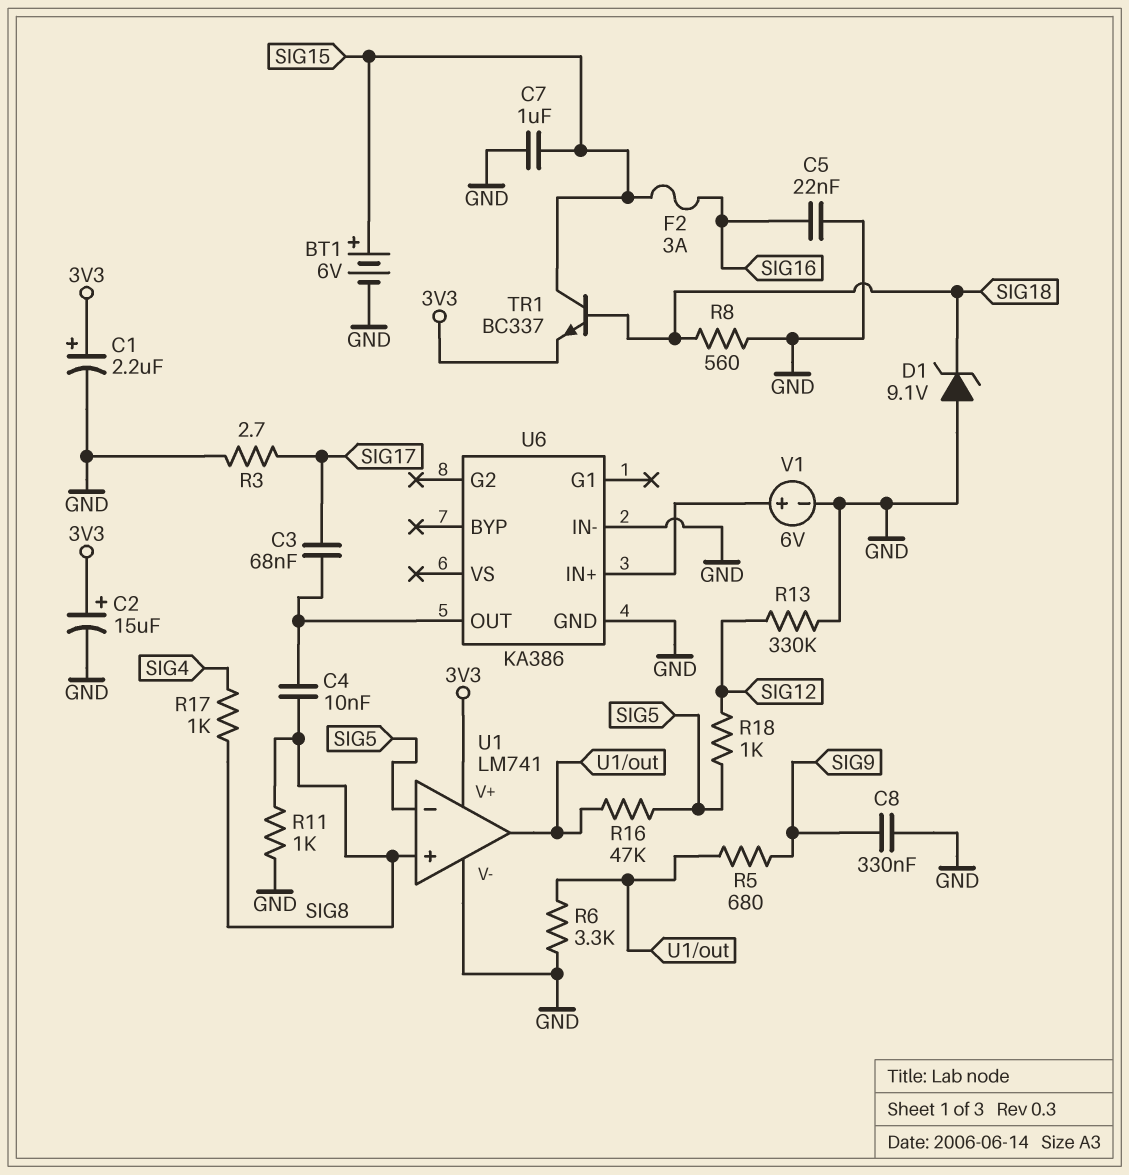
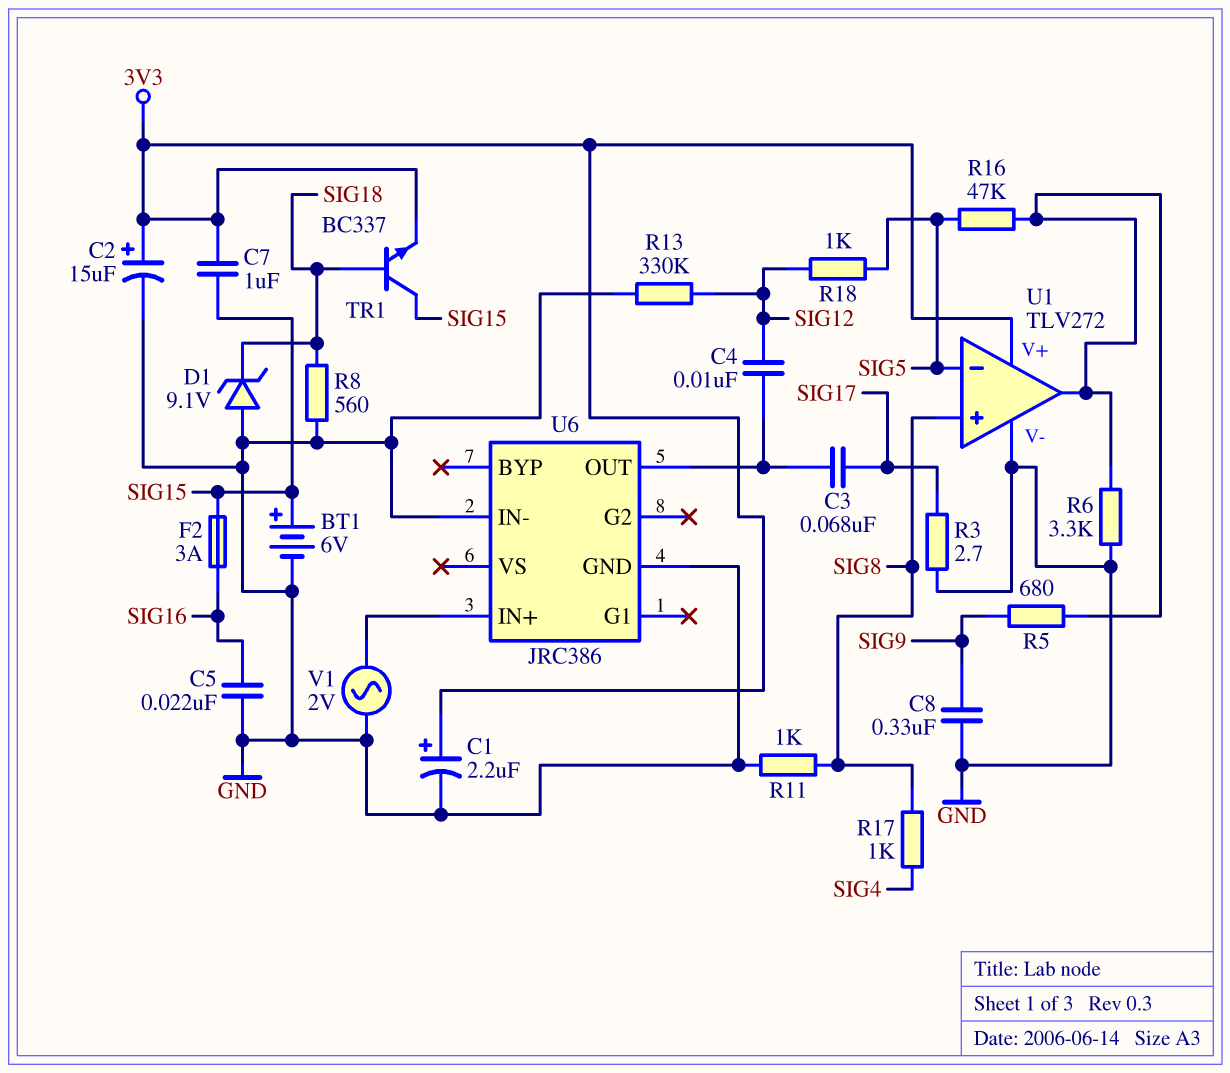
C4: 10nF (SIG8, U6/OUT) -> 10nF (SIG12, U6/OUT)
C7: 1uF (GND, SIG15) -> 1uF (3V3, SIG15)
U1: LM741 -> TLV272
U6: KA386 -> JRC386
V1: 6V (plus U6/IN+, minus GND) -> AC 2V (GND, U6/IN+)

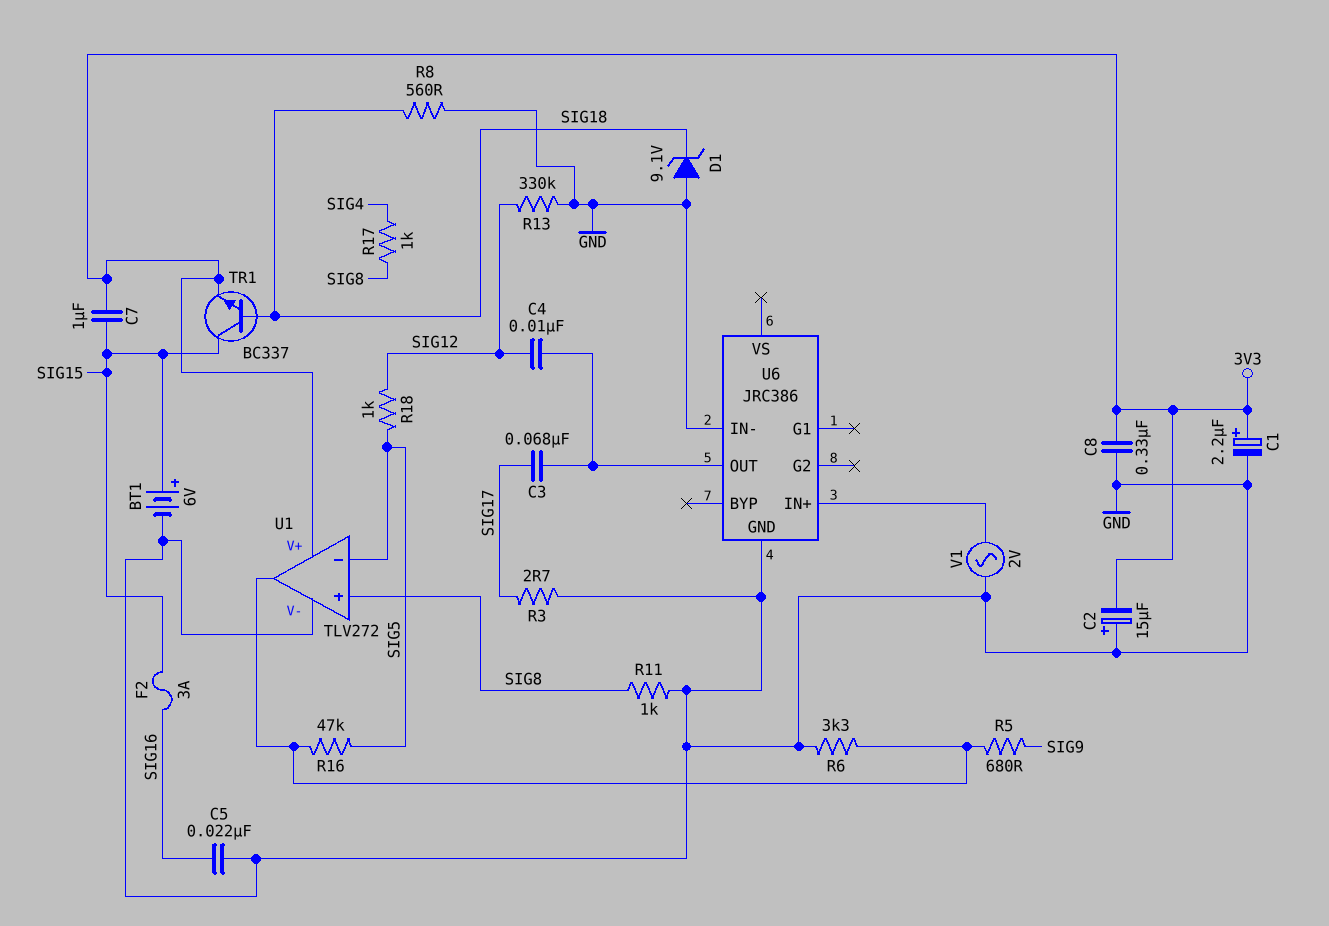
C2: 15uF (plus 3V3, minus GND) -> 15uF (plus GND, minus 3V3)
C8: 330nF (GND, SIG9) -> 330nF (3V3, GND)

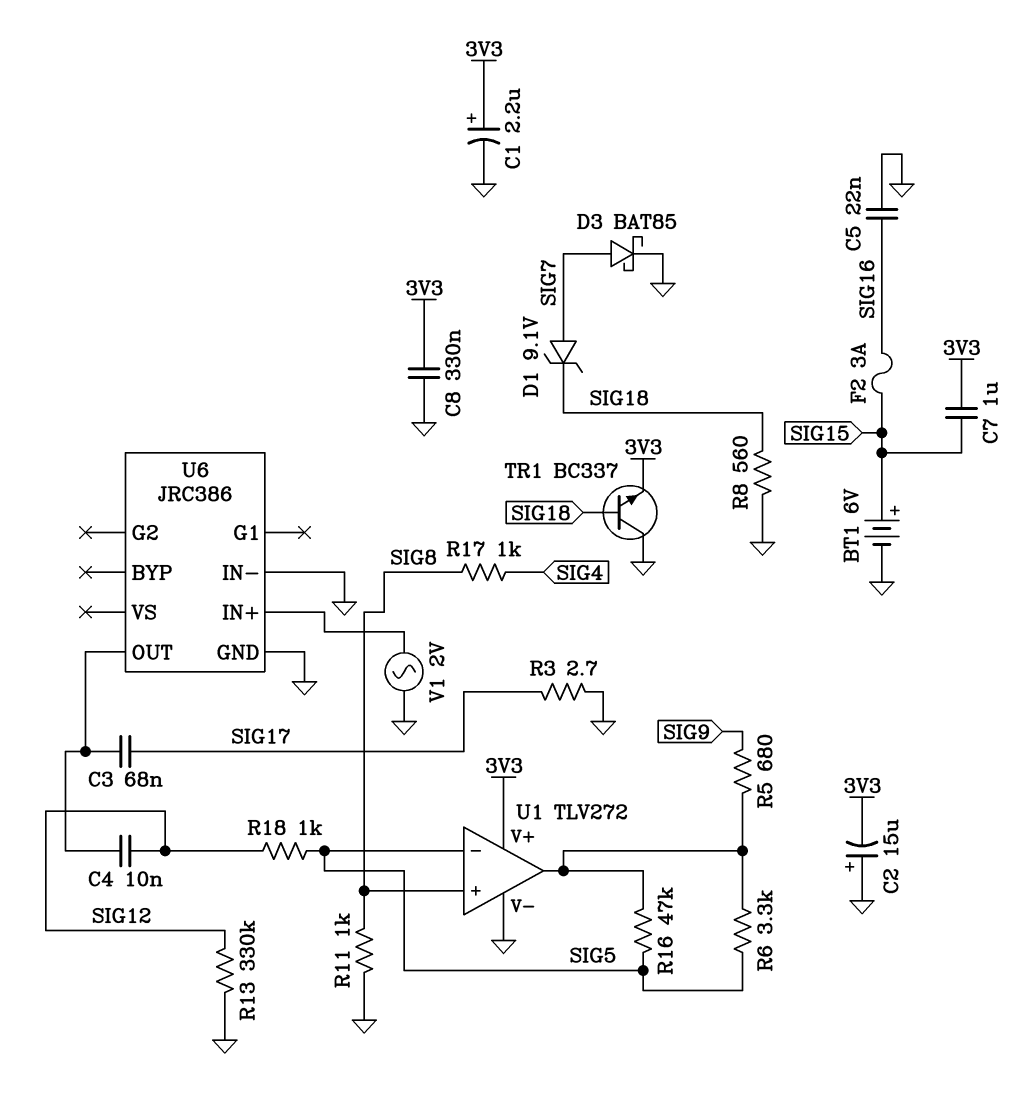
D1: zener 9.1V (A GND, K SIG18) -> zener 9.1V (A SIG7, K SIG18)
D3: none -> schottky BAT85 (A SIG7, K GND)
R6: 3.3k (GND, U1/out) -> 3.3k (SIG5, U1/out)
TR1: NPN BC337 (B SIG18, C SIG15, E 3V3) -> NPN BC337 (B SIG18, C GND, E 3V3)

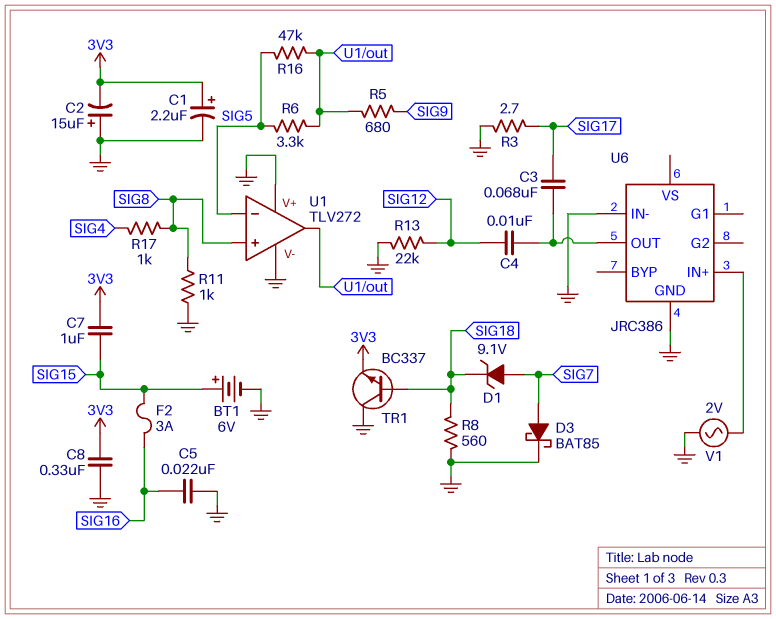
R13: 330k (GND, SIG12) -> 22k (GND, SIG12)
R18: 1k (SIG5, SIG12) -> none
U1 pin V+: 3V3 -> GND

